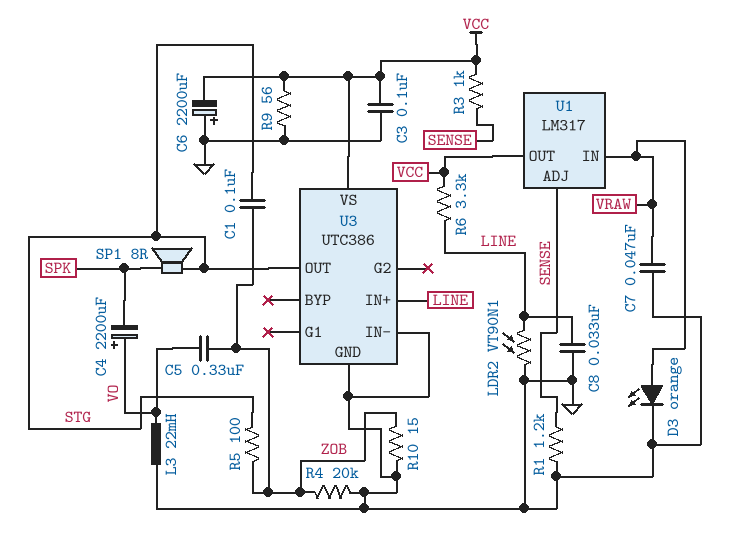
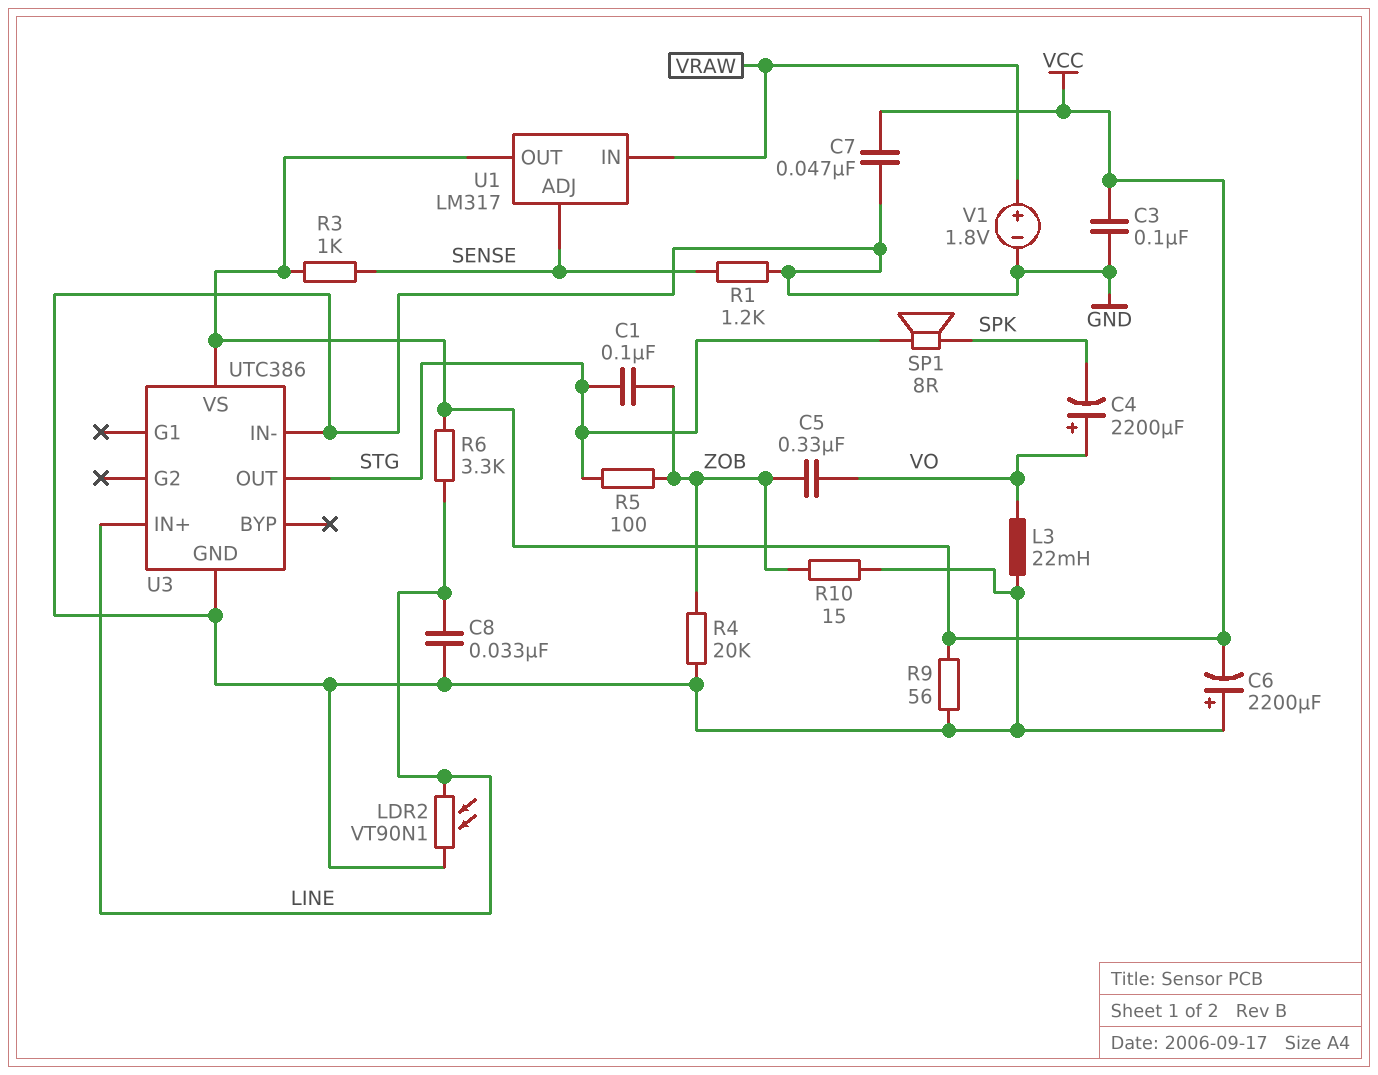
C7: 47nF (GND, VRAW) -> 47nF (GND, VCC)
D3: LED orange (A VRAW, K GND) -> none
V1: none -> 1.8V (plus VRAW, minus GND)

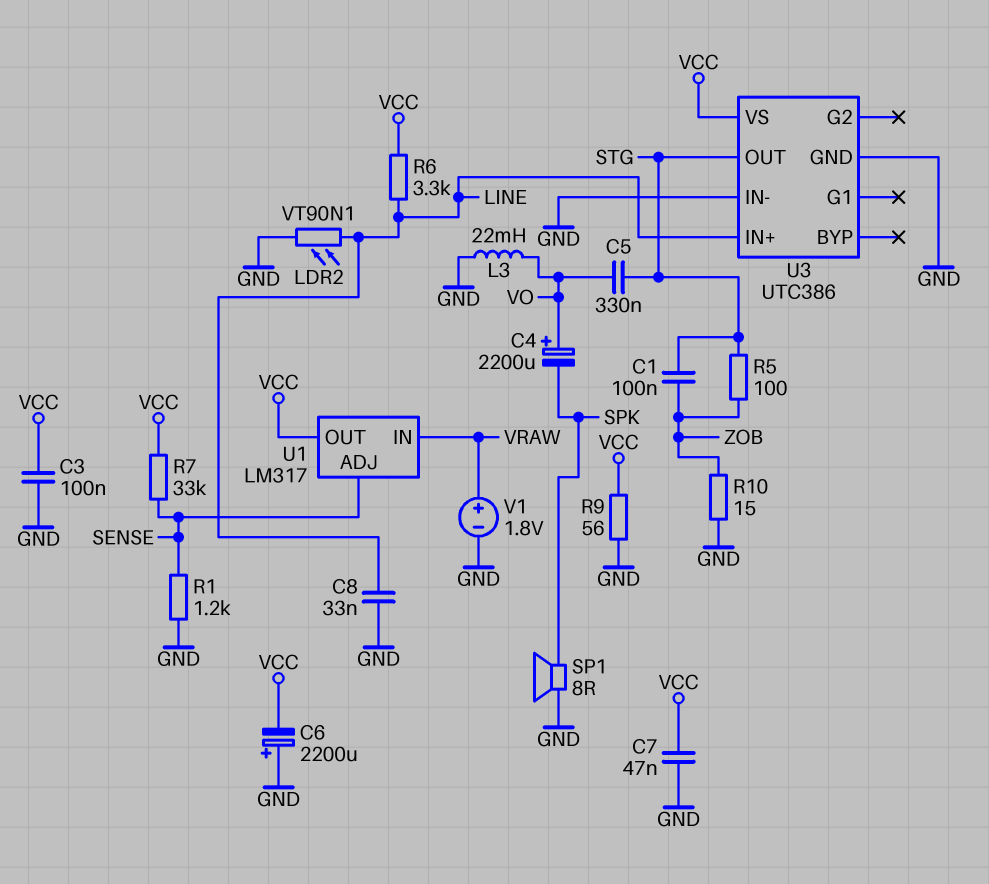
C5: 330nF (VO, ZOB) -> 330nF (STG, VO)
R3: 1k (SENSE, VCC) -> none
R4: 20k (GND, ZOB) -> none
R7: none -> 33k (SENSE, VCC)
SP1: speaker 8R (SPK, STG) -> speaker 8R (GND, SPK)

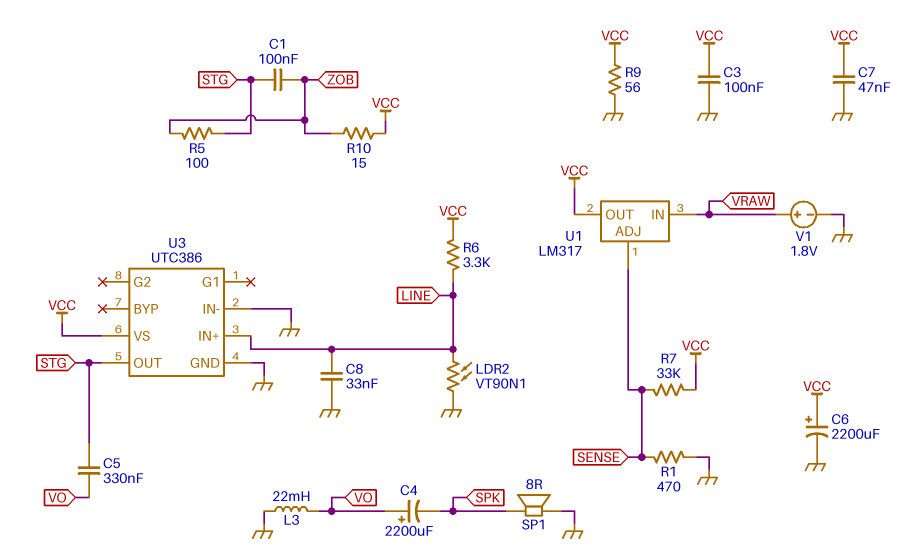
C6: 2200uF (plus GND, minus VCC) -> 2200uF (plus VCC, minus GND)
R1: 1.2k (GND, SENSE) -> 470 (GND, SENSE)
R10: 15 (GND, ZOB) -> 15 (VCC, ZOB)

